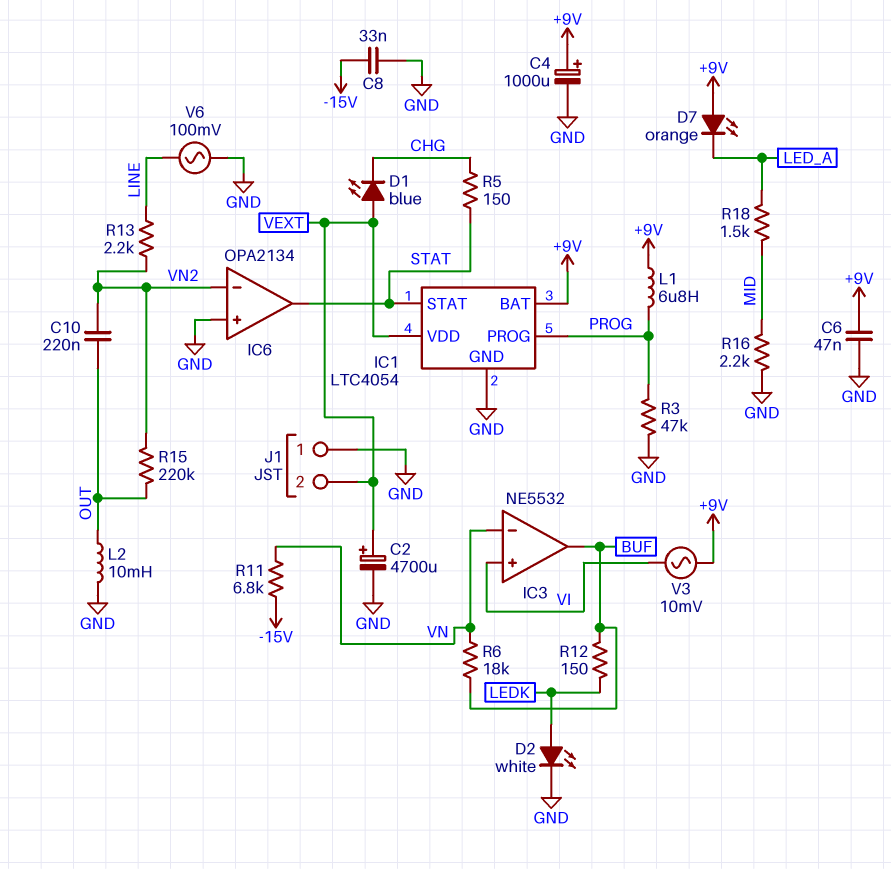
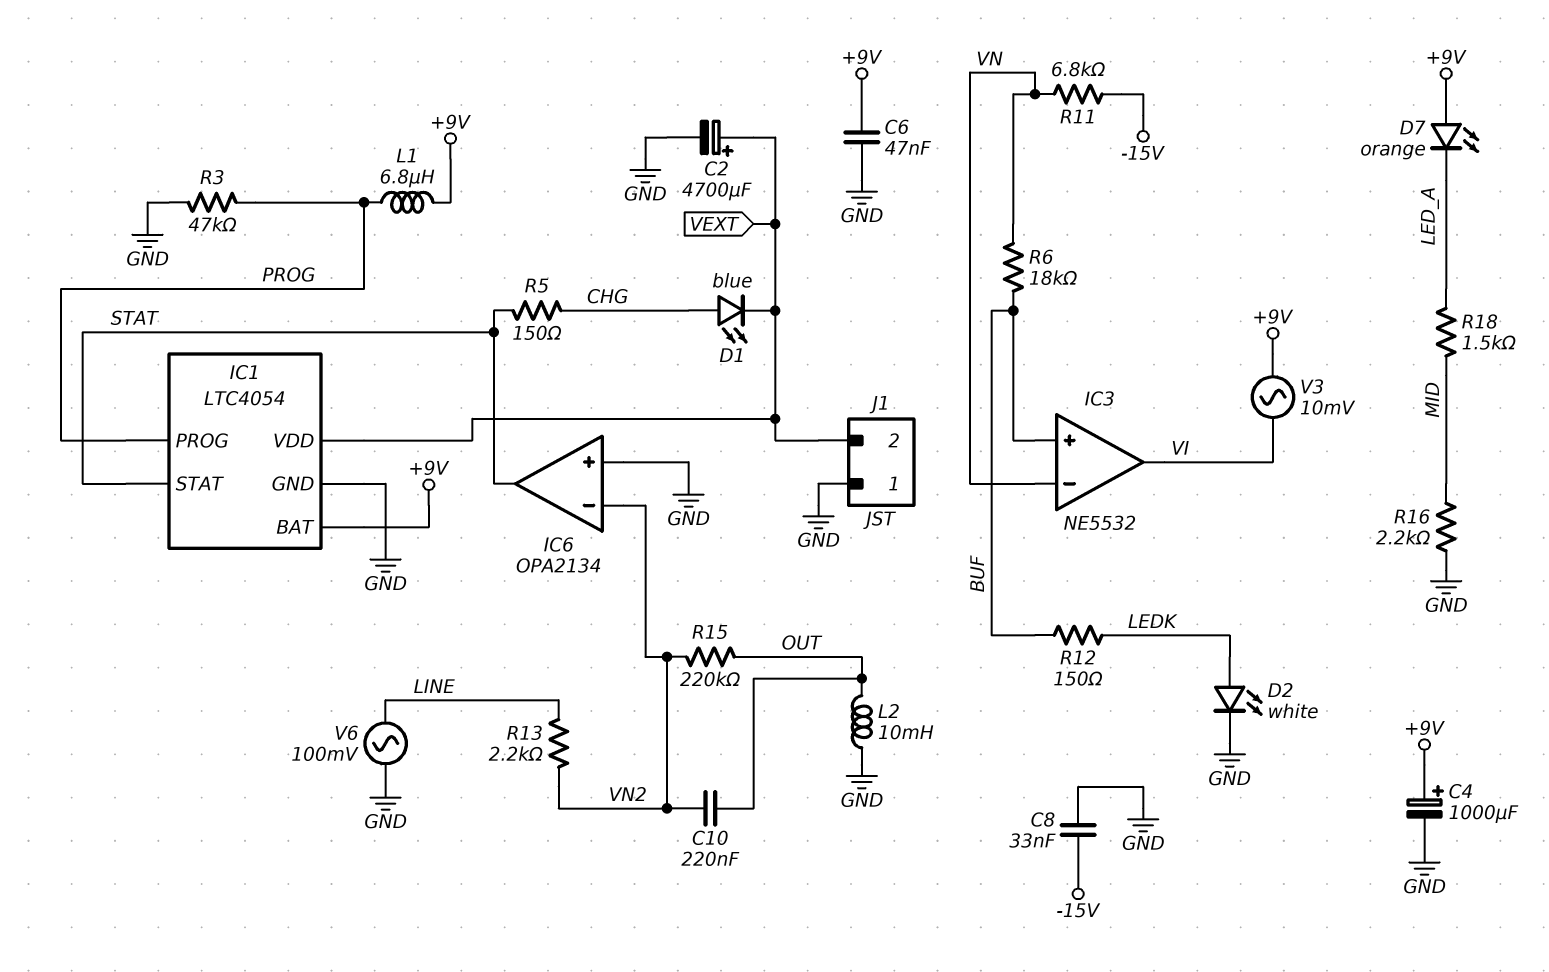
D1: LED blue (A VEXT, K CHG) -> LED blue (A CHG, K VEXT)
IC3 pin in+: VI -> BUF
IC3 pin out: BUF -> VI

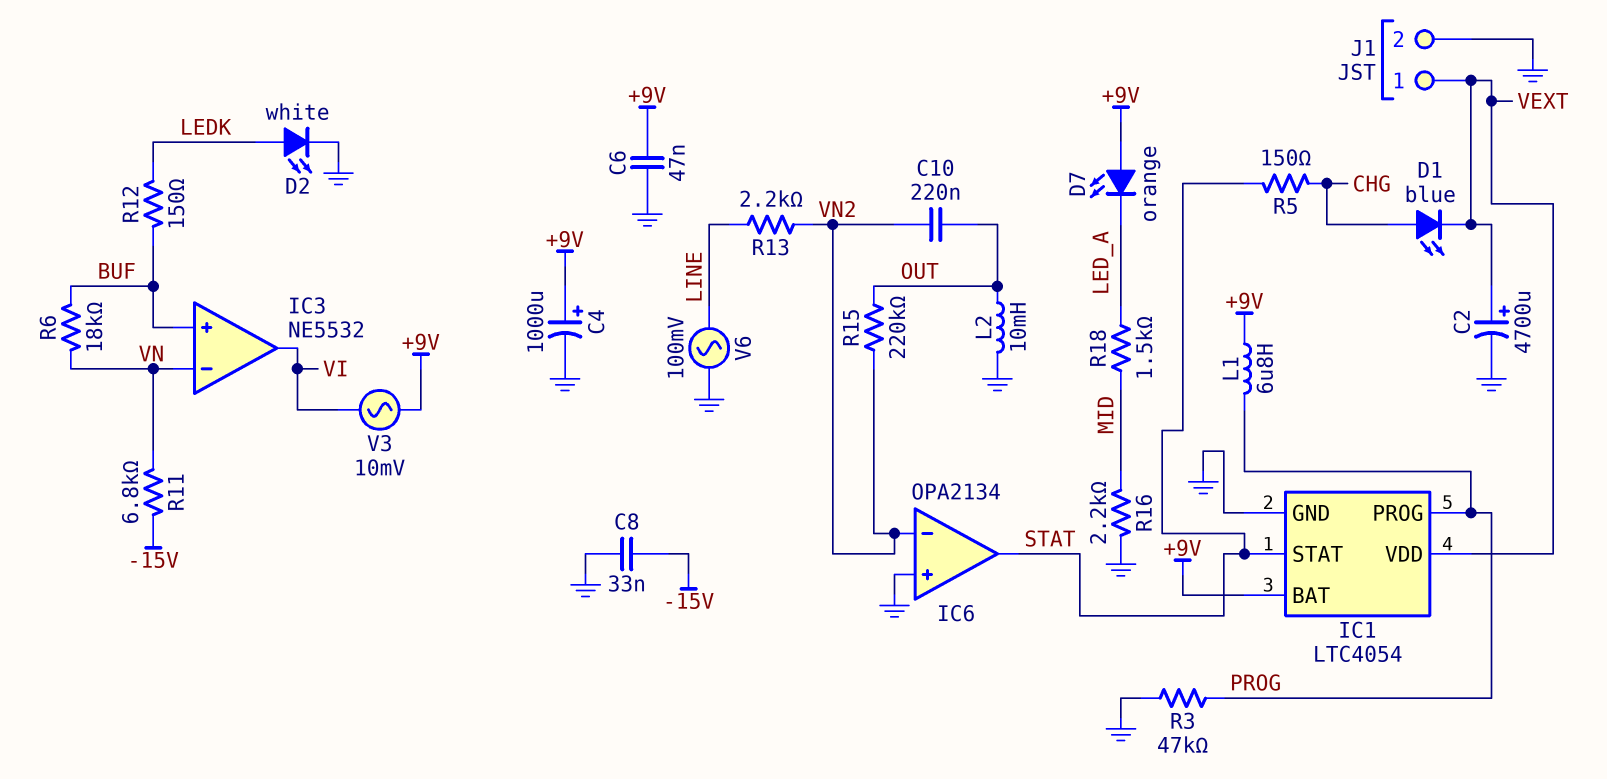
J1 pin 1: GND -> VEXT
J1 pin 2: VEXT -> GND

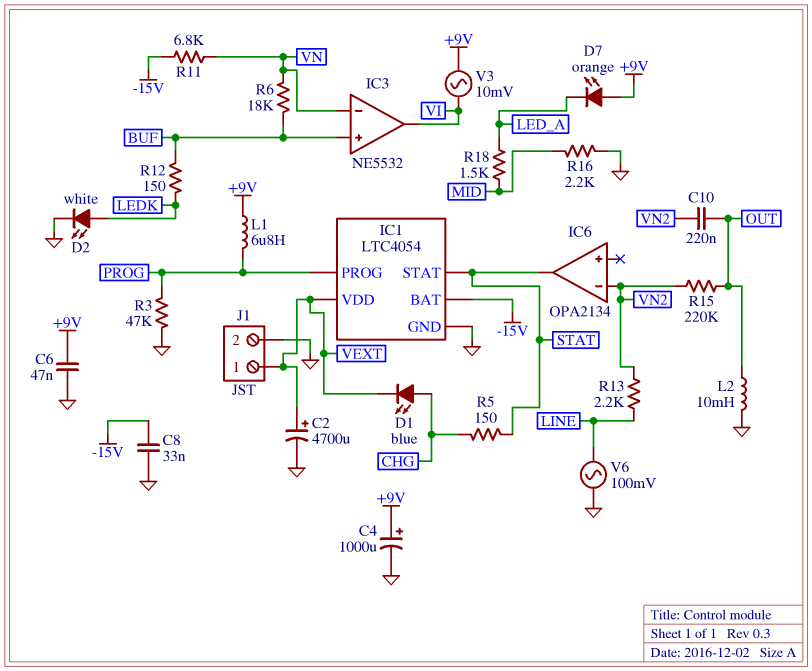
IC1 pin BAT: +9V -> -15V
IC6 pin in+: GND -> none

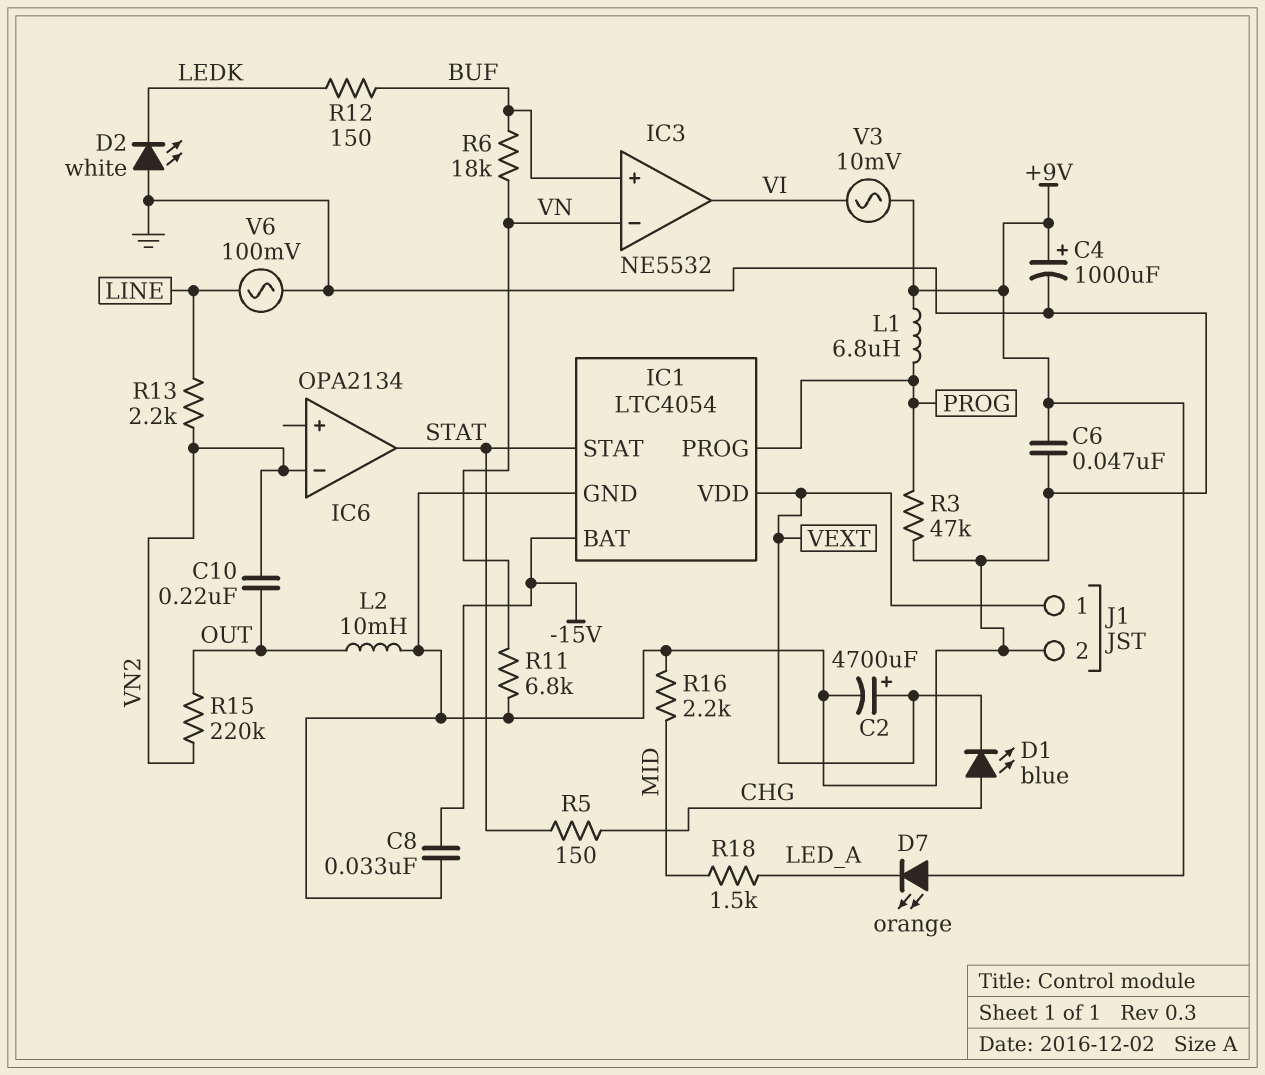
D2: LED white (A LEDK, K GND) -> LED white (A GND, K LEDK)
R11: 6.8k (-15V, VN) -> 6.8k (GND, VN)

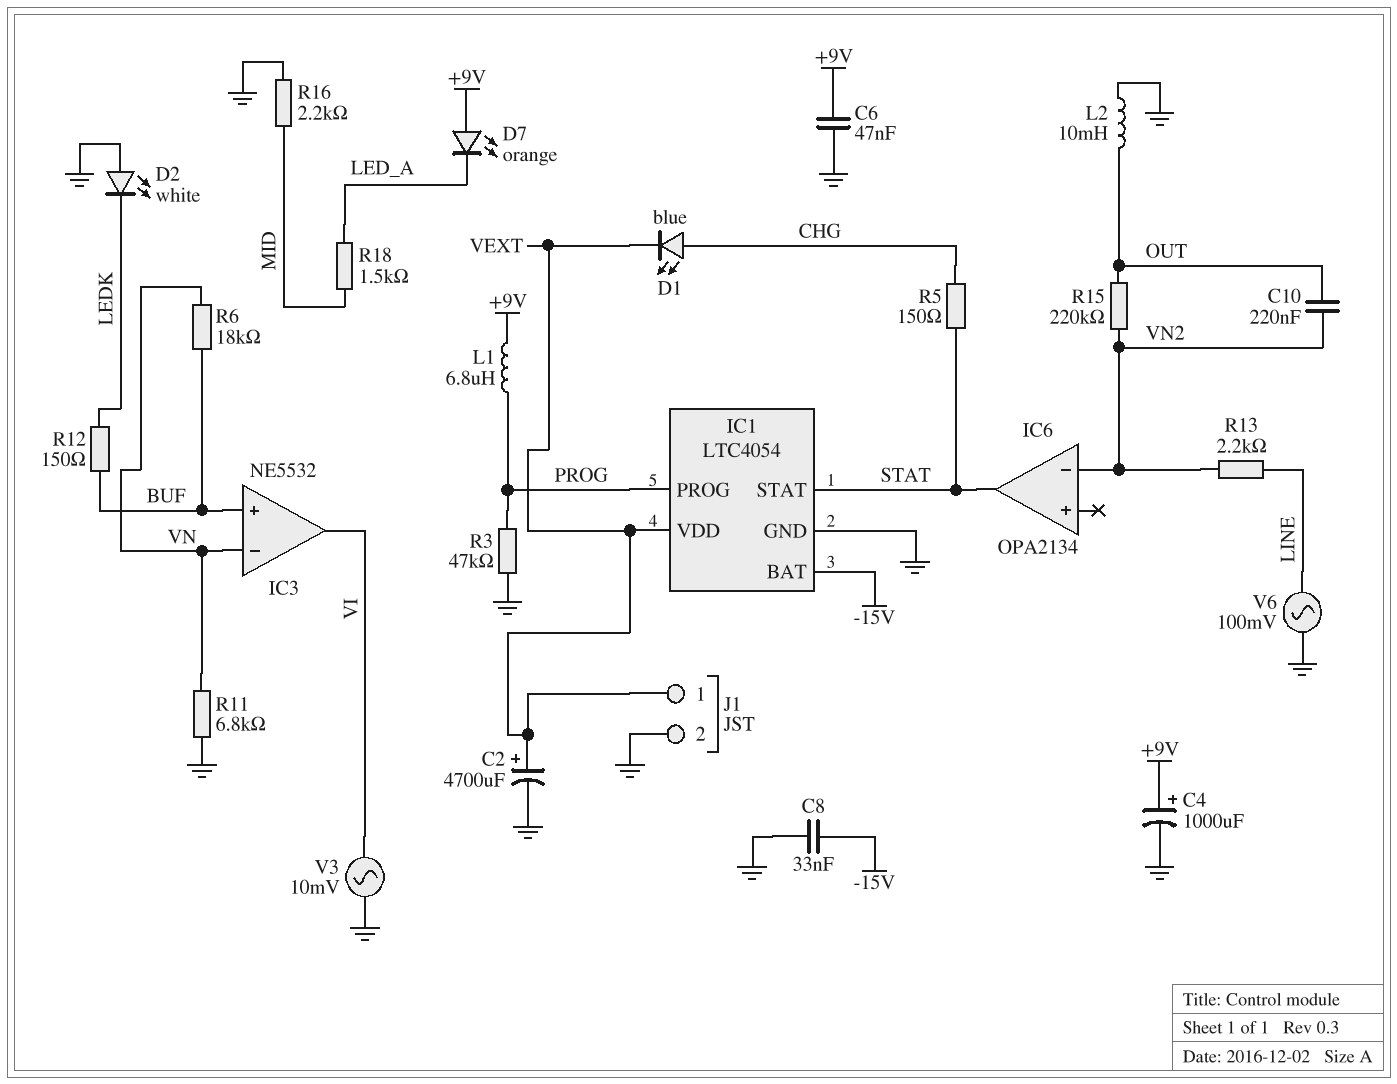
V3: AC 10mV (+9V, VI) -> AC 10mV (GND, VI)

